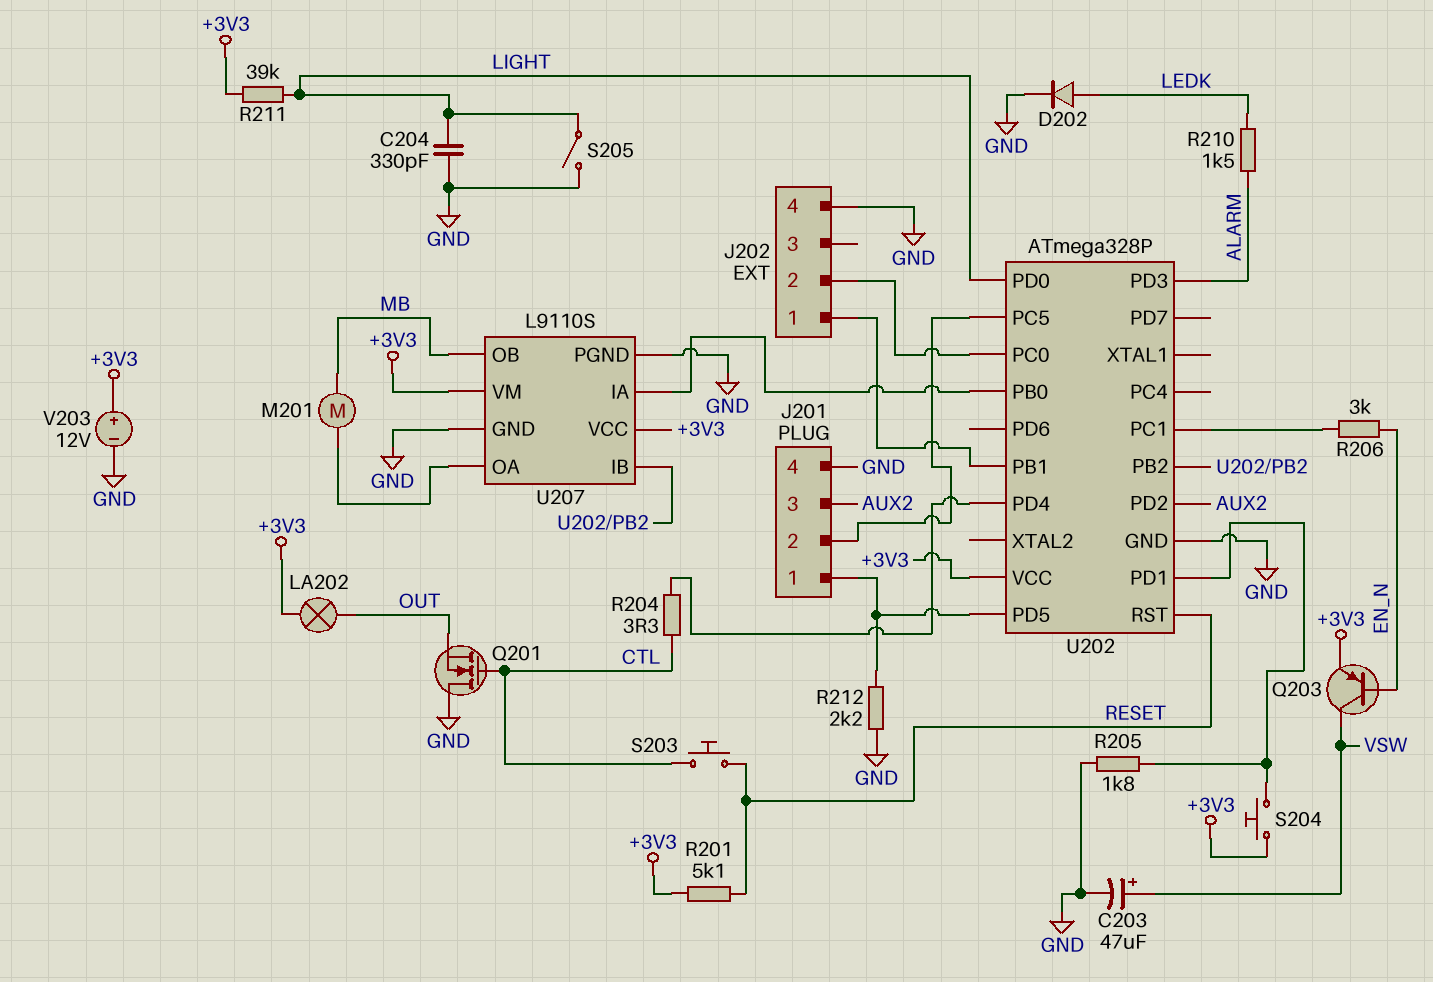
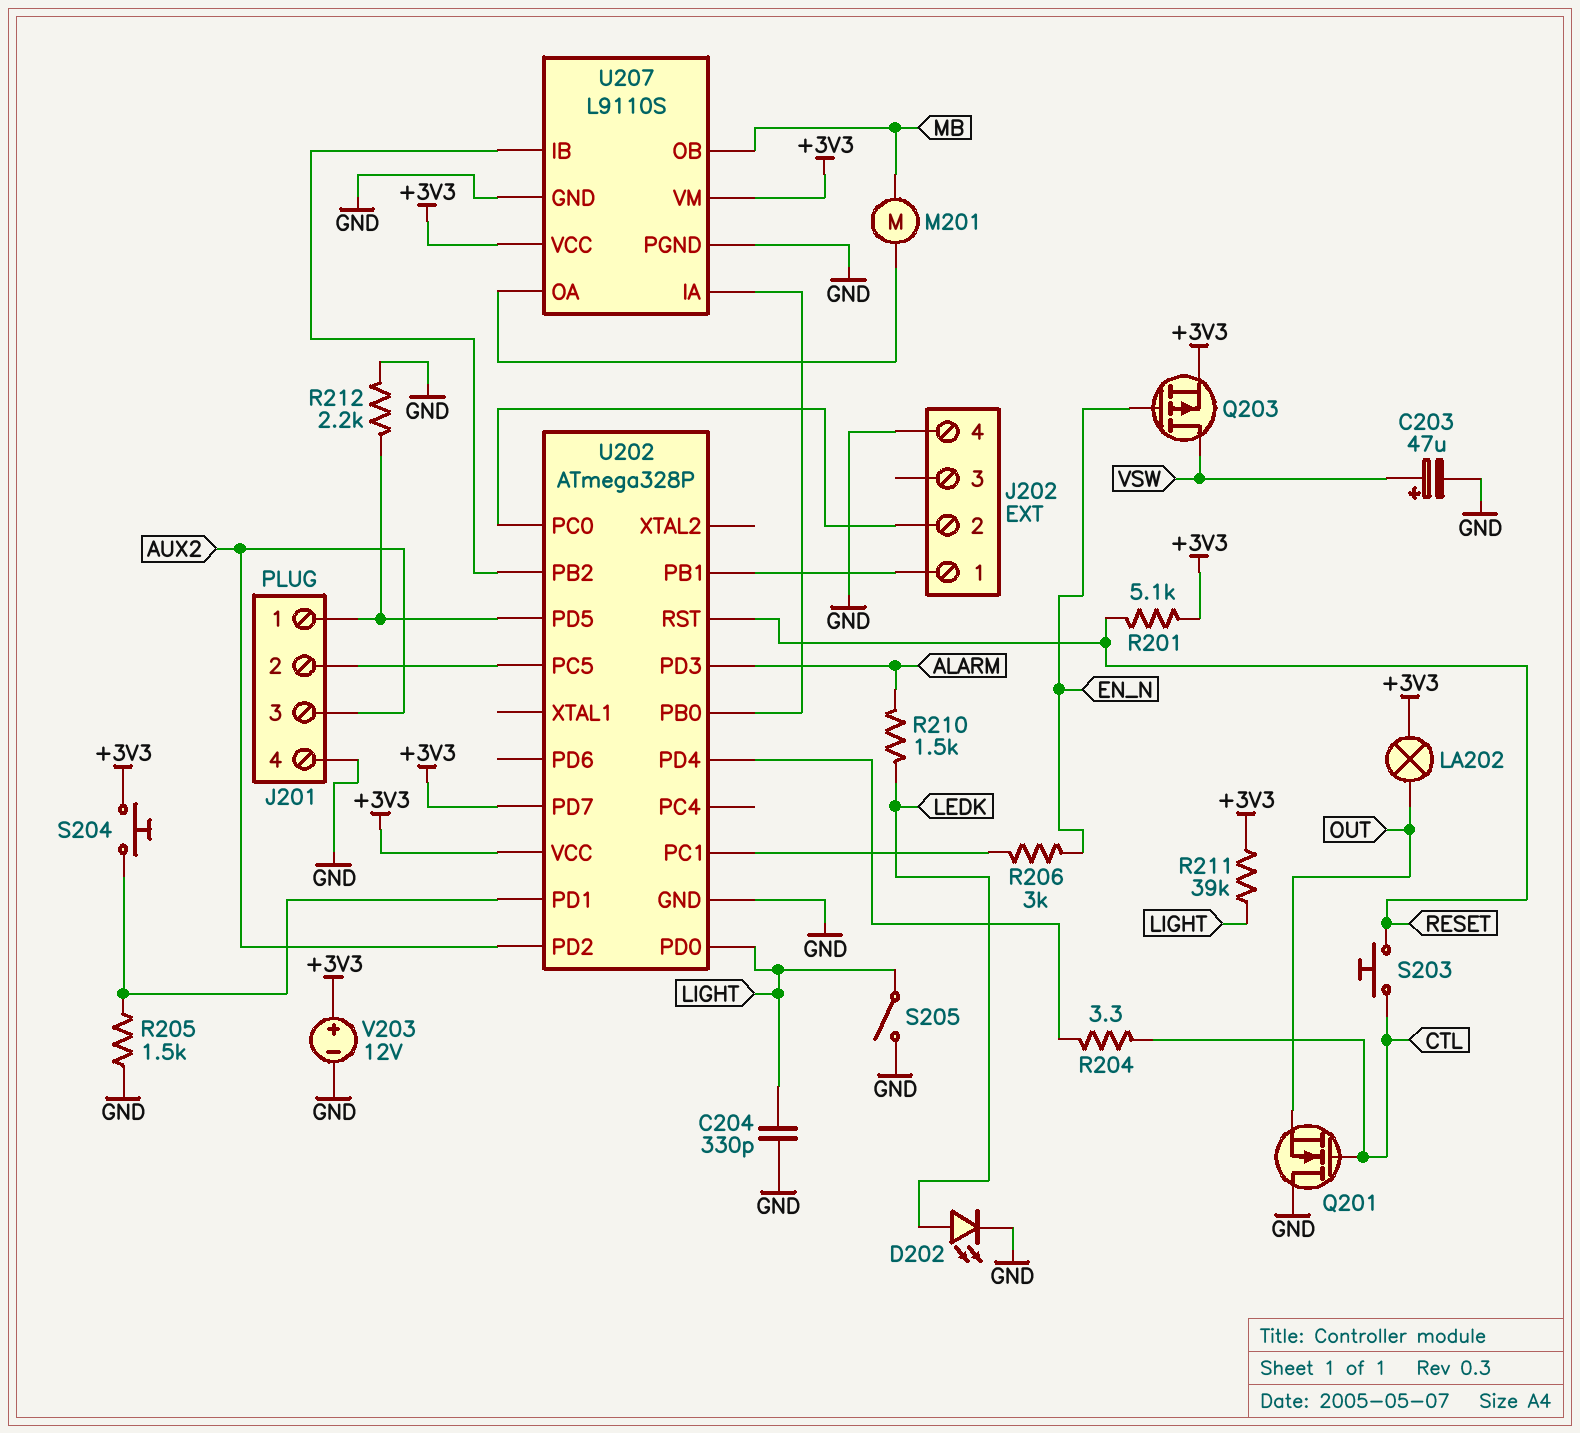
D202: diode (A LEDK, K GND) -> LED (A LEDK, K GND)
Q203: PNP (B EN_N, C VSW, E +3V3) -> PMOS (G EN_N, D VSW, S +3V3)
R205: 1.8k (GND, U202/PD1) -> 1.5k (GND, U202/PD1)
U202 pin PD7: none -> +3V3

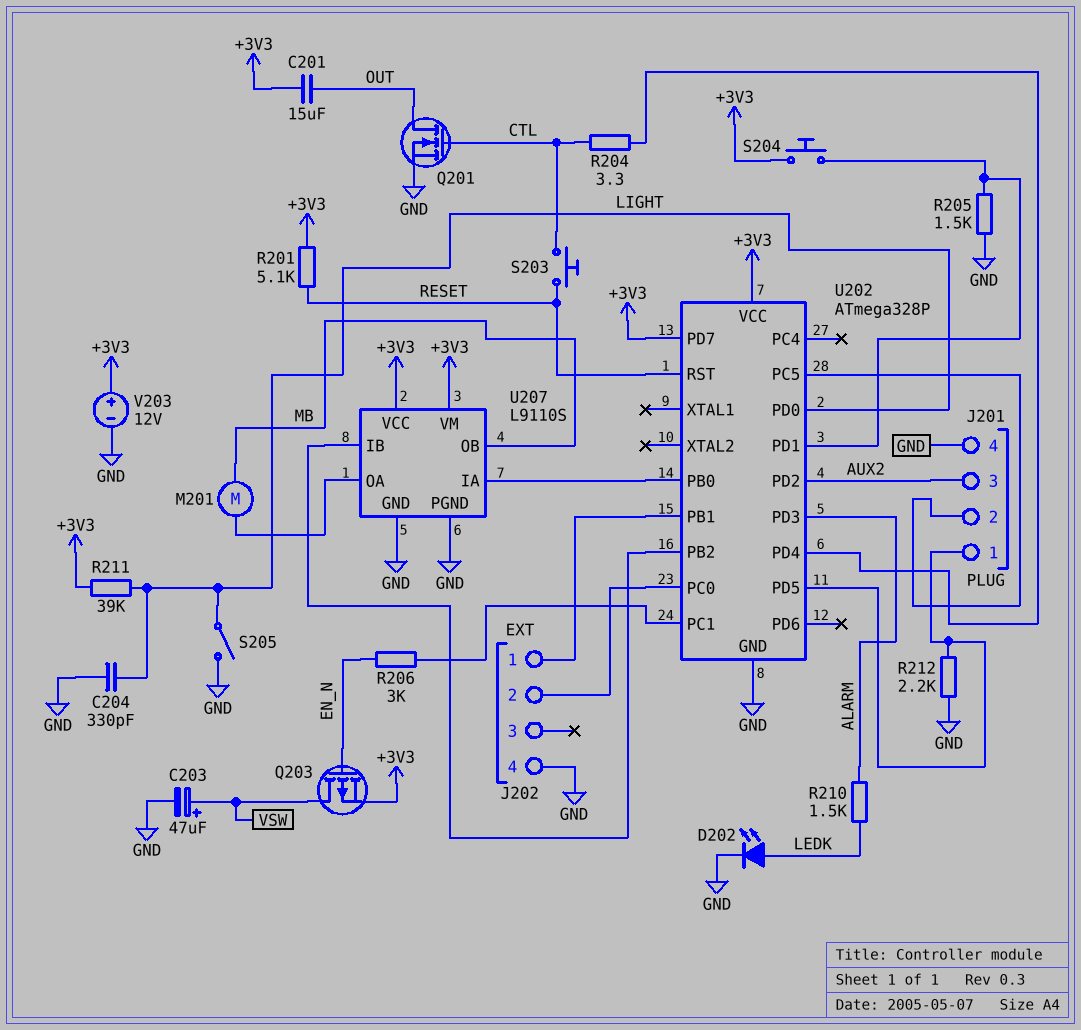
C201: none -> 15uF (+3V3, OUT)
LA202: lamp (+3V3, OUT) -> none
Q201: NMOS (G CTL, D GND, S OUT) -> NMOS (G CTL, D OUT, S GND)

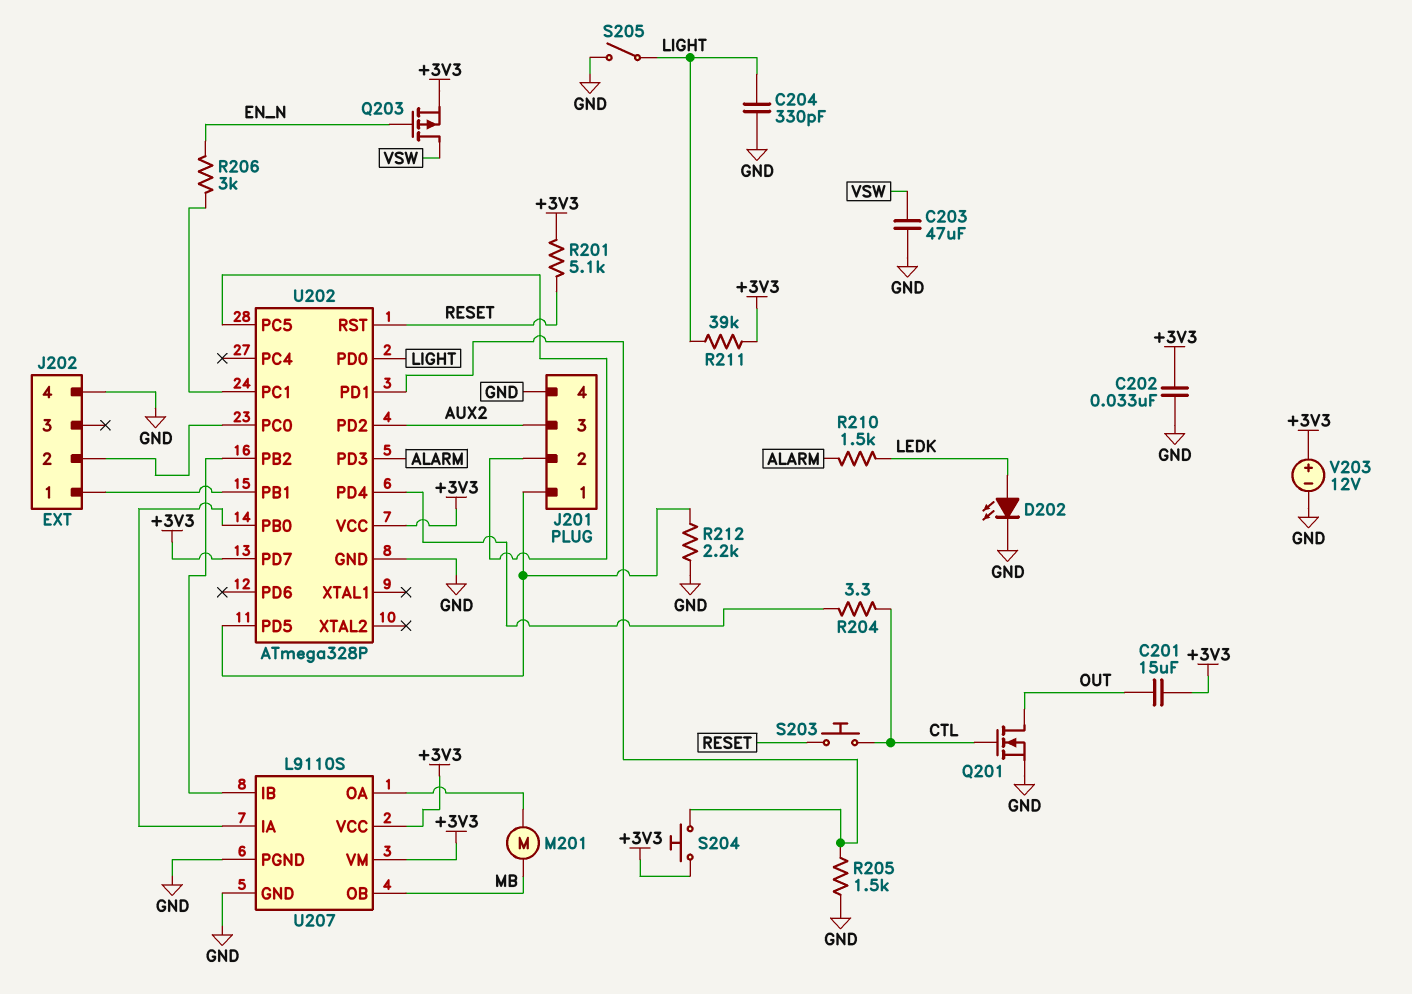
C202: none -> 33nF (+3V3, GND)
C203: 47uF (plus VSW, minus GND) -> 47uF (GND, VSW)

